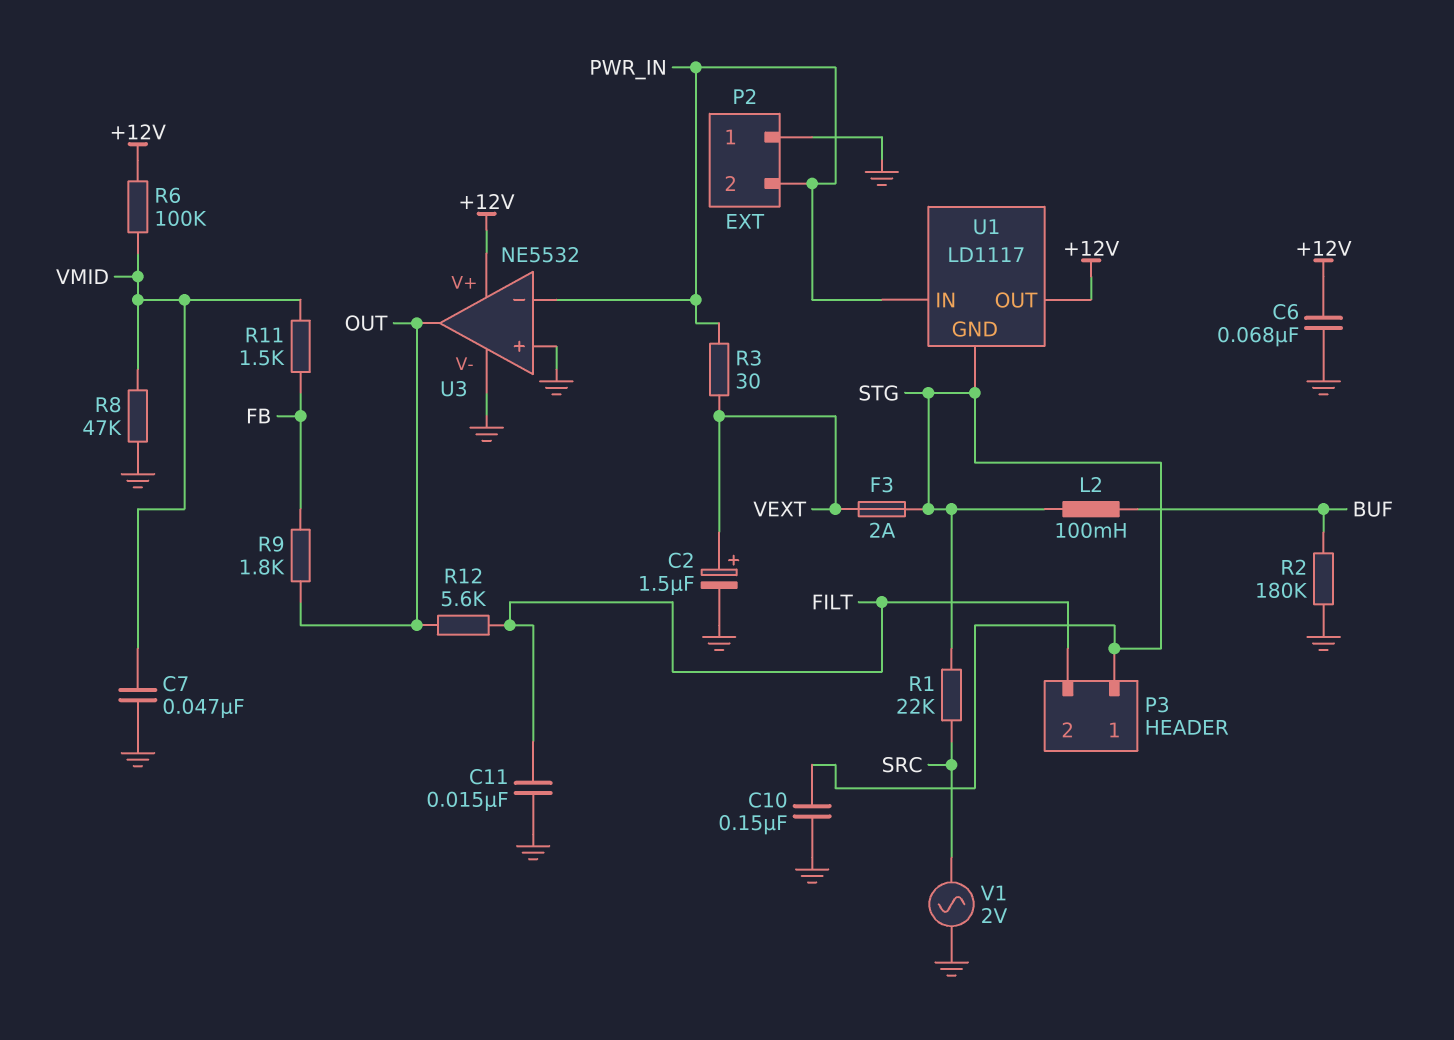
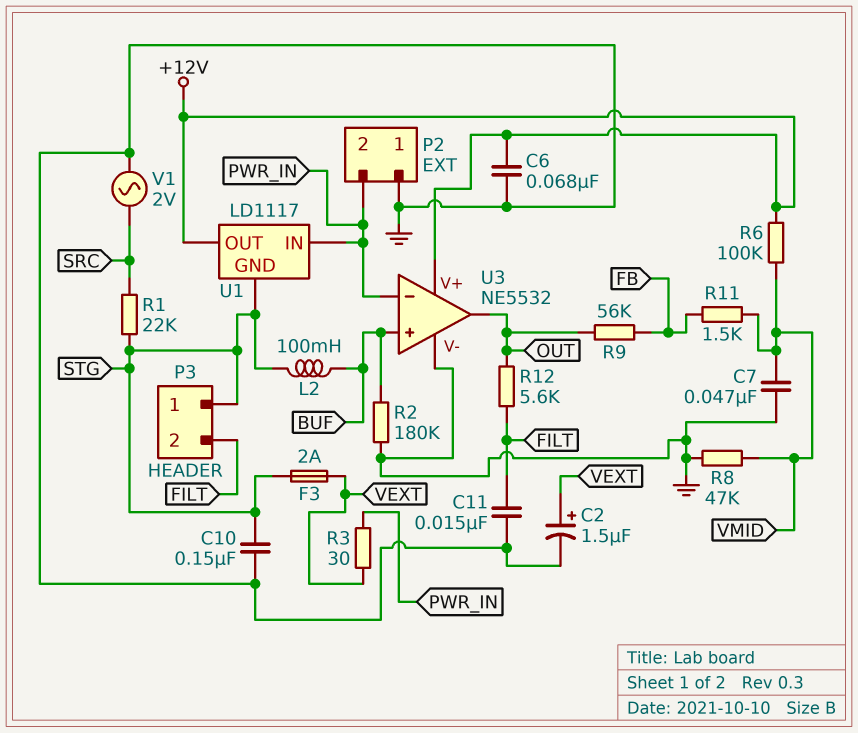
R9: 1.8k (FB, OUT) -> 56k (FB, OUT)
U3 pin in+: GND -> BUF

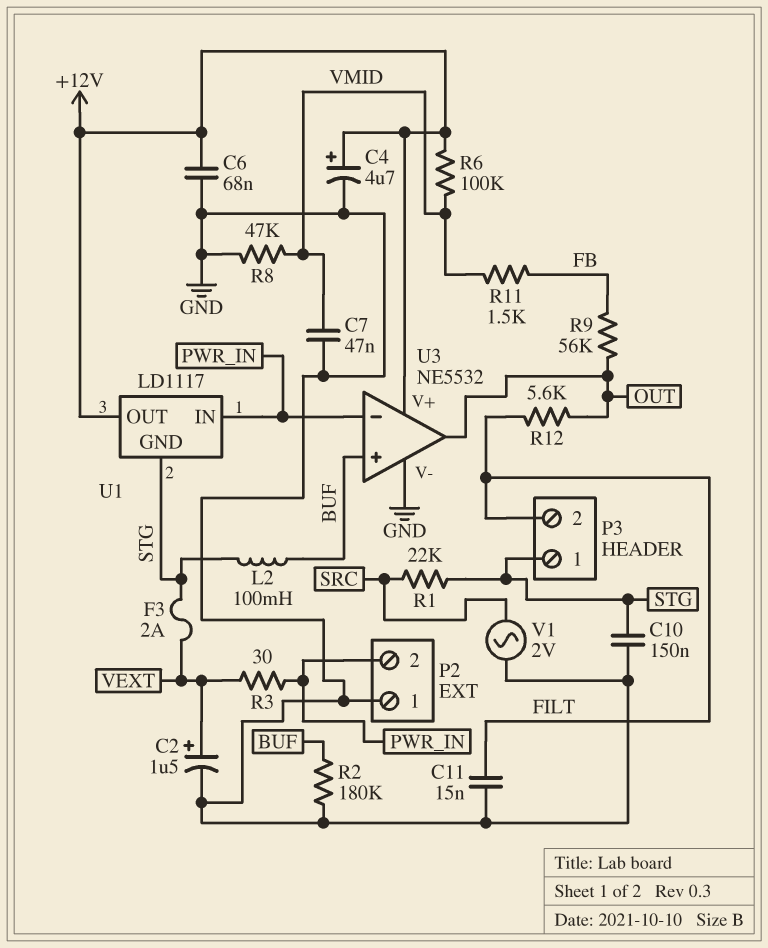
C4: none -> 4.7uF (plus +12V, minus GND)

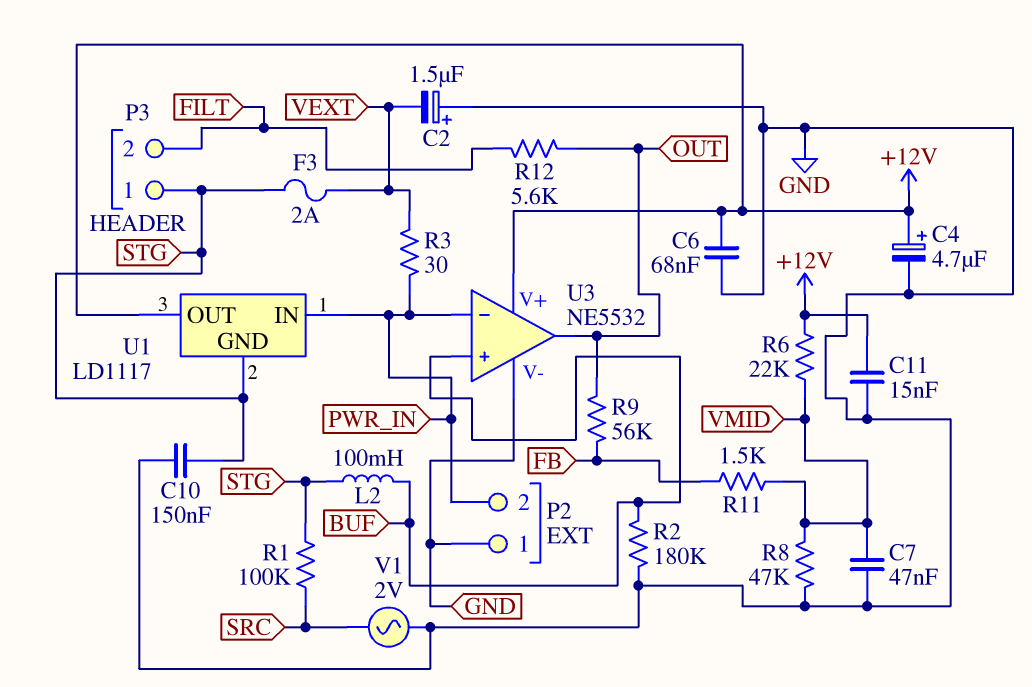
C2: 1.5uF (plus VEXT, minus GND) -> 1.5uF (plus GND, minus VEXT)
C11: 15nF (FILT, GND) -> 15nF (+12V, GND)
R1: 22k (SRC, STG) -> 100k (SRC, STG)
R6: 100k (+12V, VMID) -> 22k (+12V, VMID)

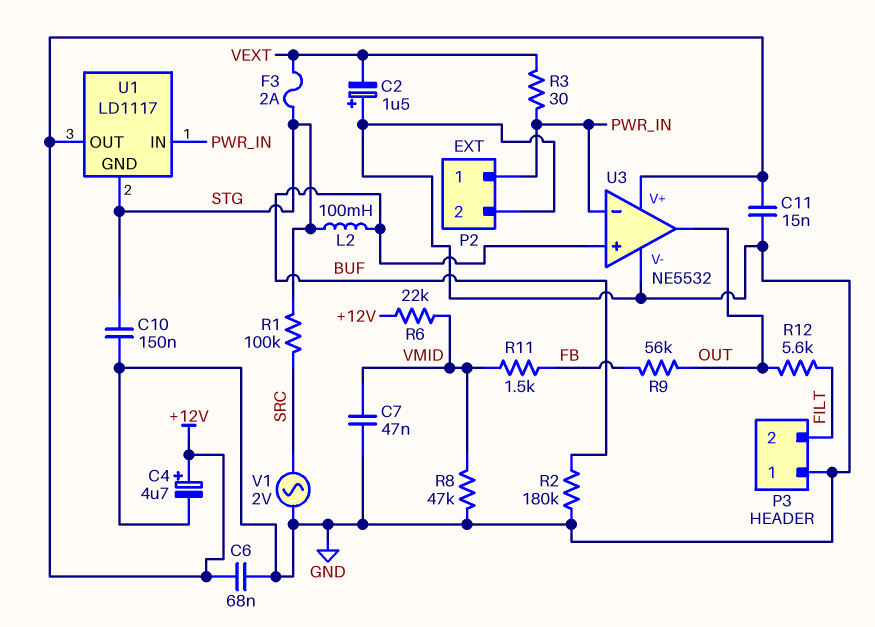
P2 pin 1: GND -> PWR_IN
P2 pin 2: PWR_IN -> GND
P3 pin 1: STG -> GND

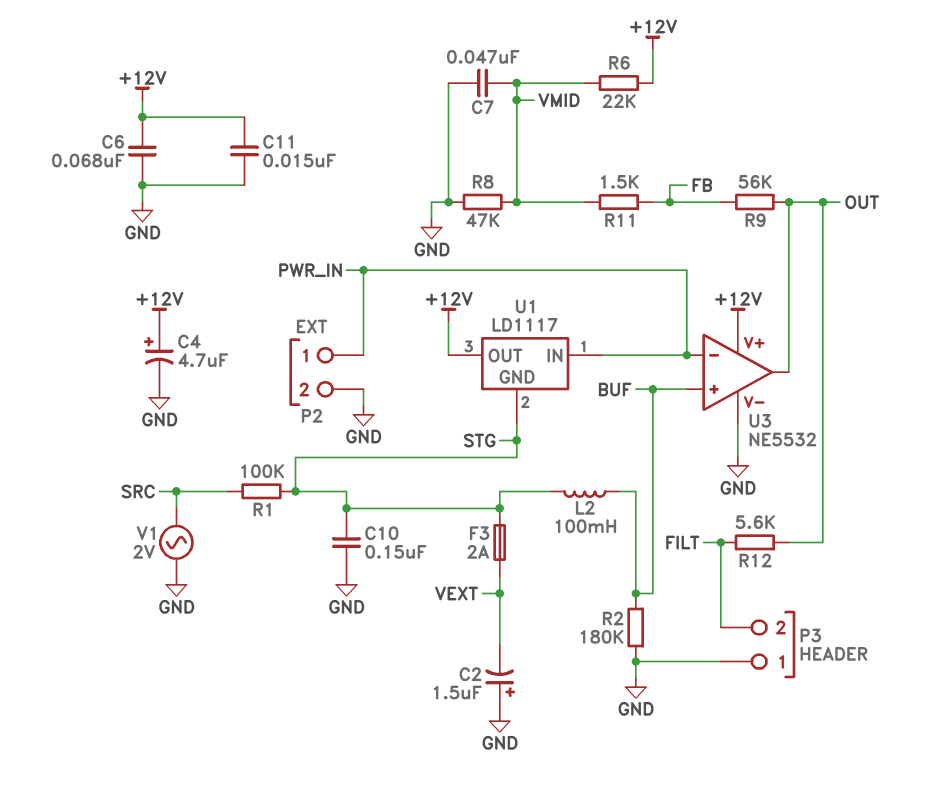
R3: 30 (PWR_IN, VEXT) -> none

